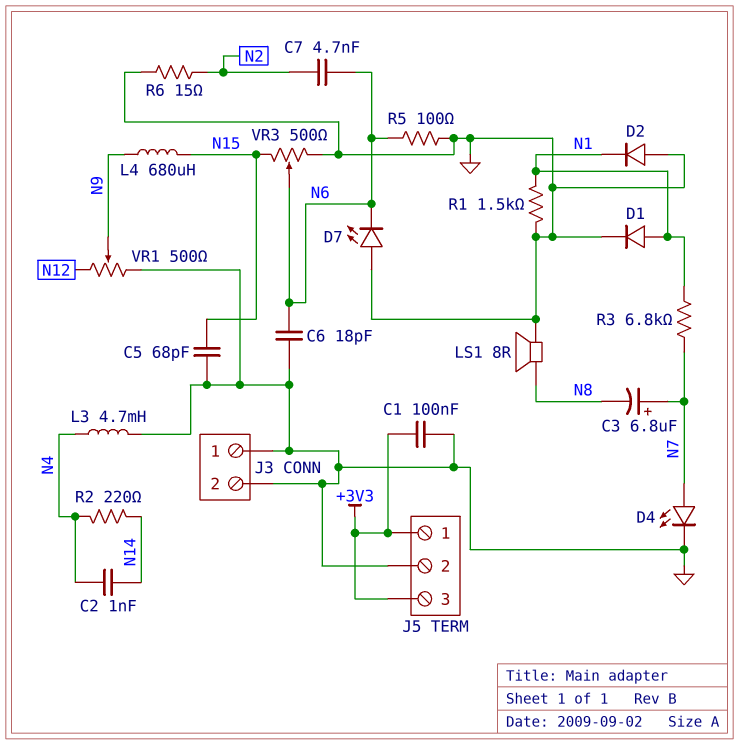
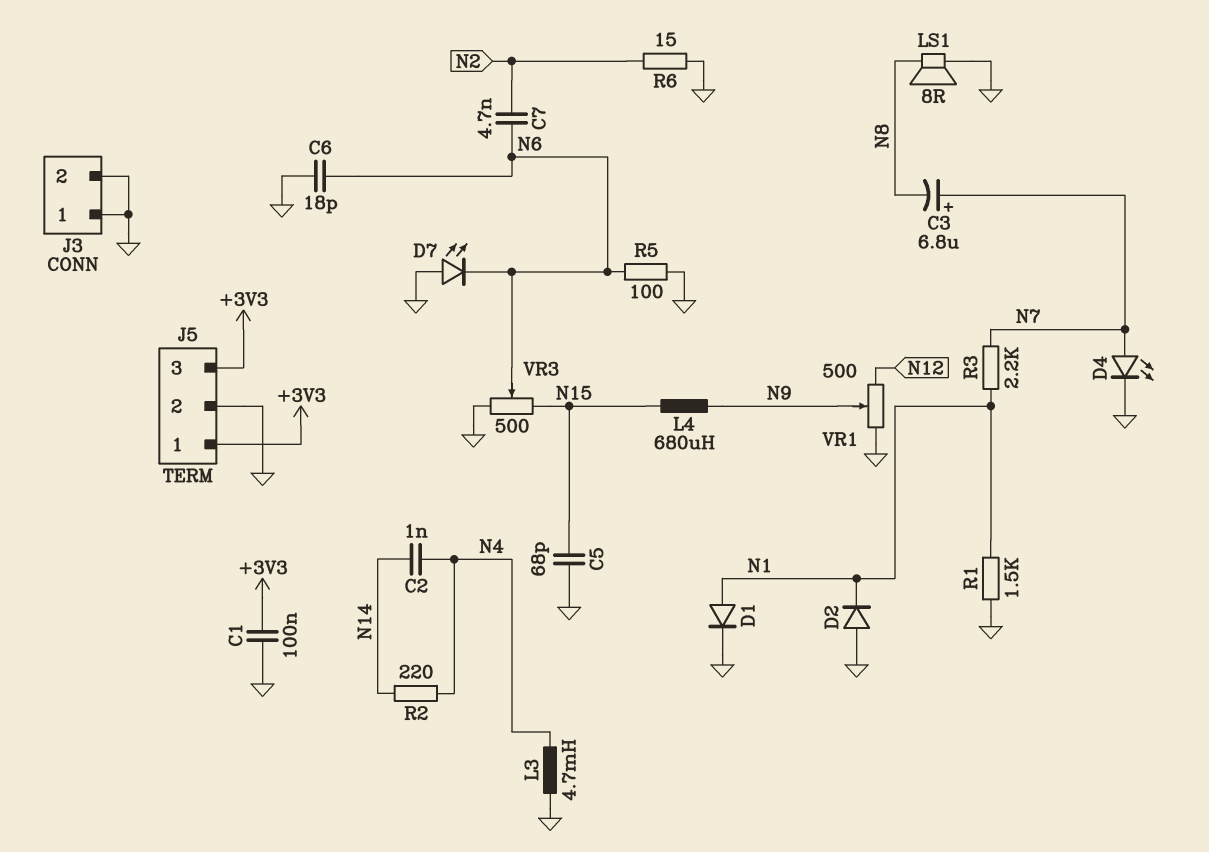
R3: 6.8k (N1, N7) -> 2.2k (N1, N7)

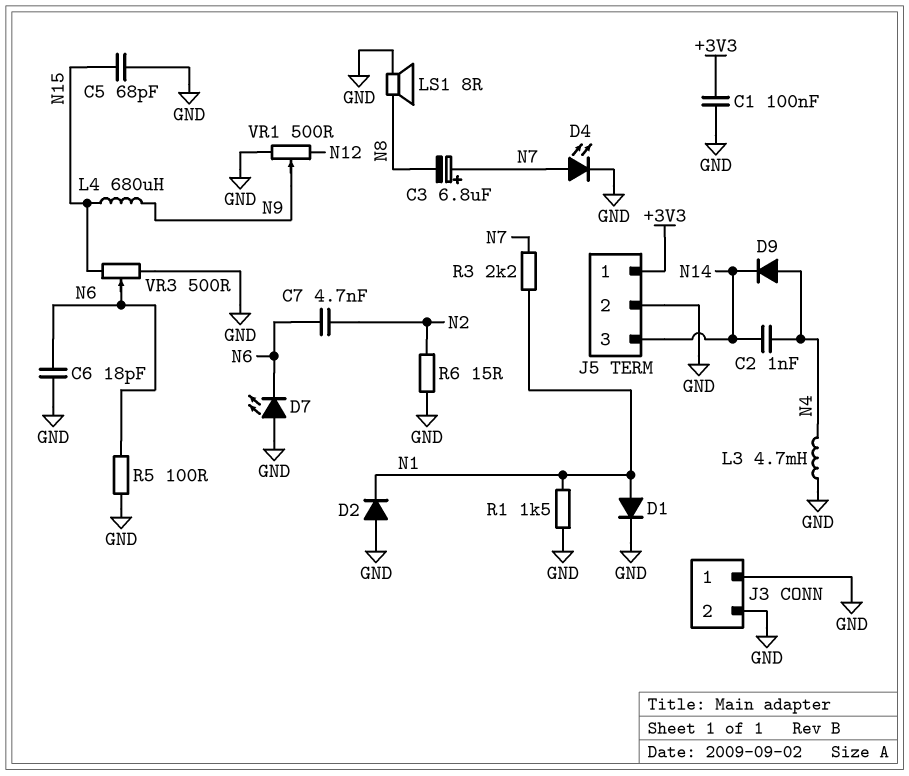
D9: none -> diode (A N4, K N14)
J5 pin 3: +3V3 -> N14
R2: 220 (N4, N14) -> none

